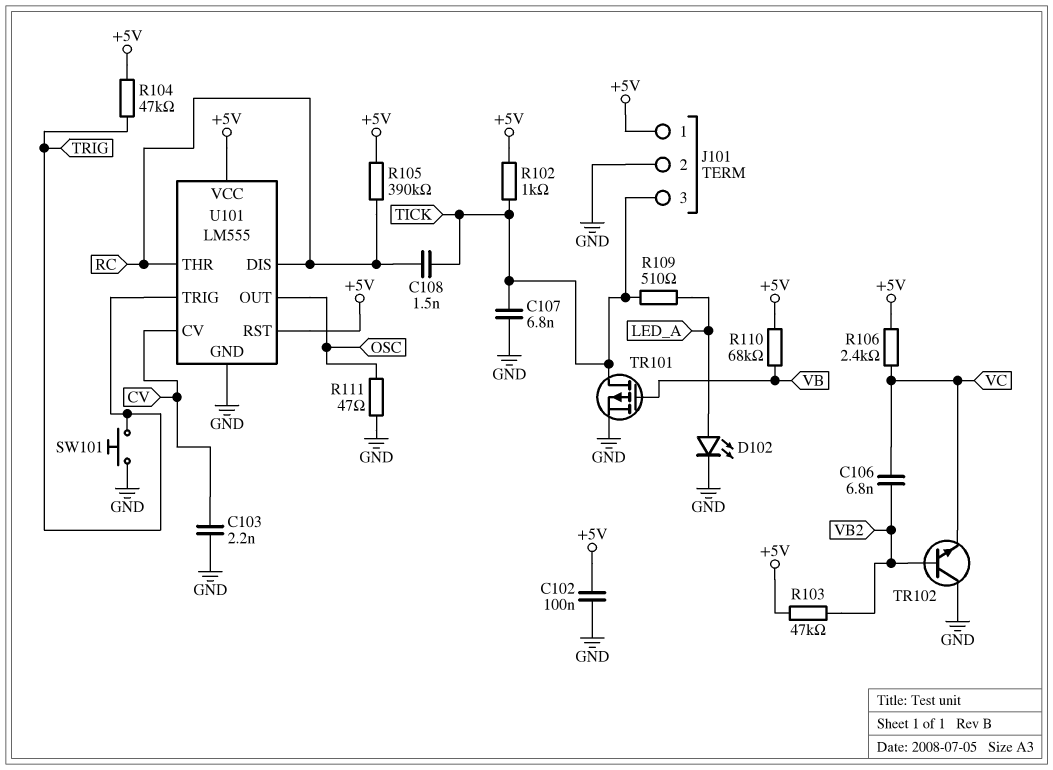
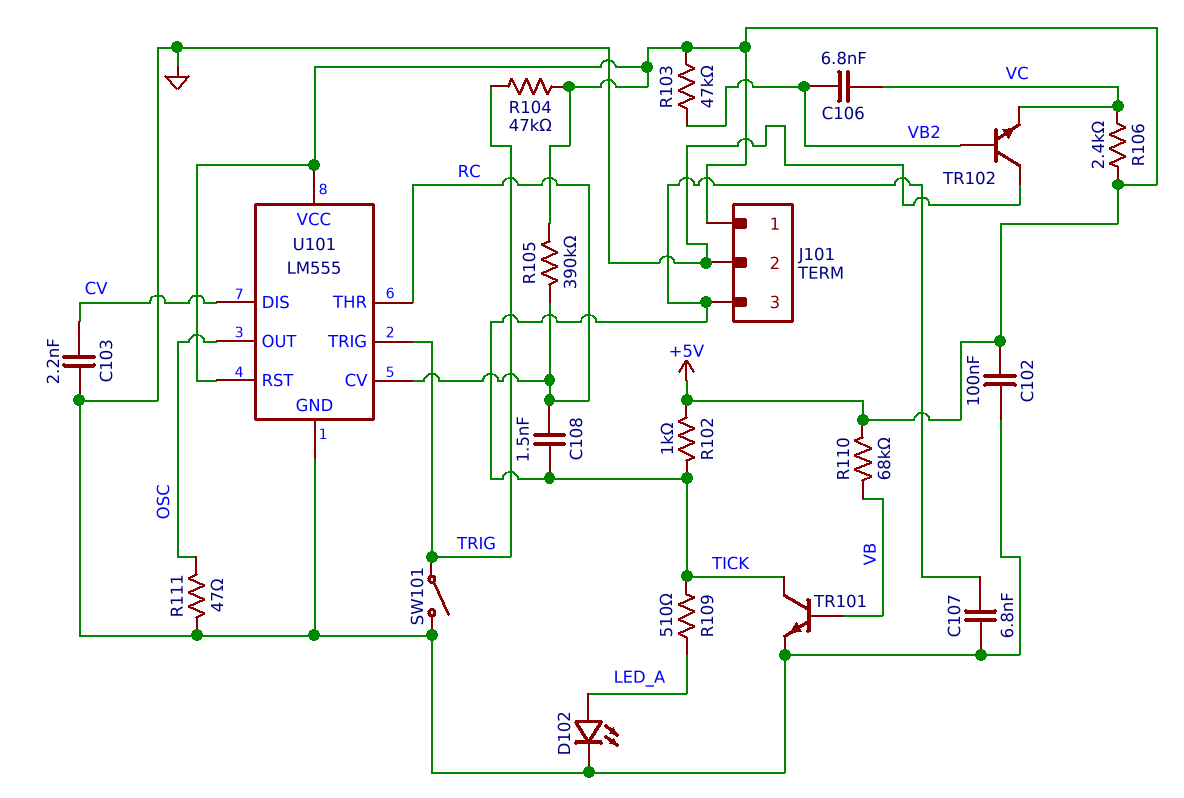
SW101: button (GND, TRIG) -> switch (GND, TRIG)
TR101: PMOS (G VB, D TICK, S GND) -> NPN (B VB, C TICK, E GND)
U101 pin CV: CV -> RC
U101 pin DIS: RC -> CV

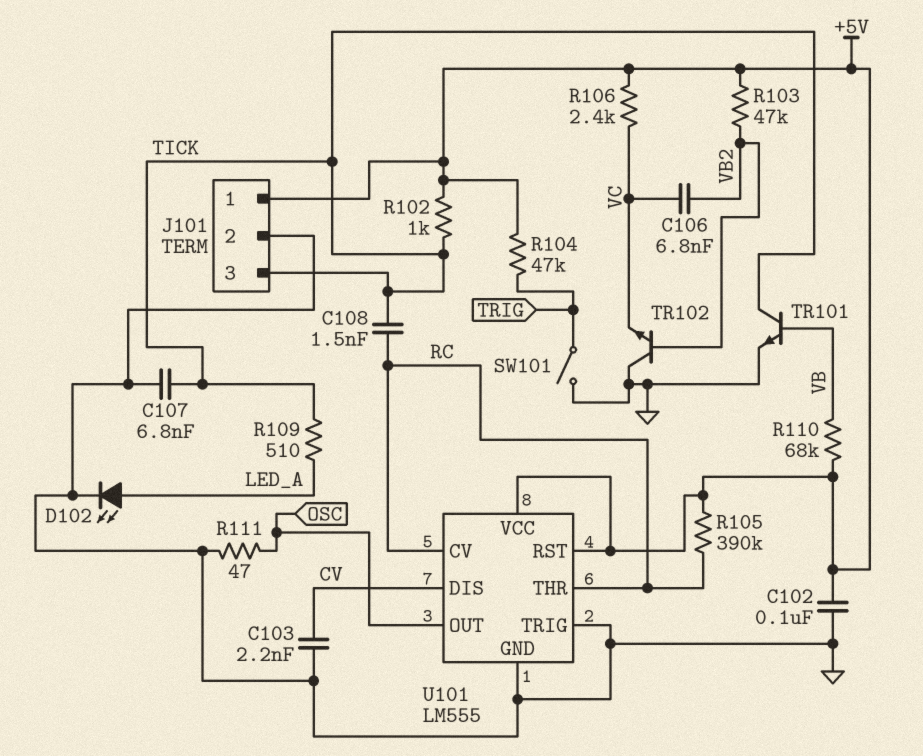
U101 pin TRIG: TRIG -> GND

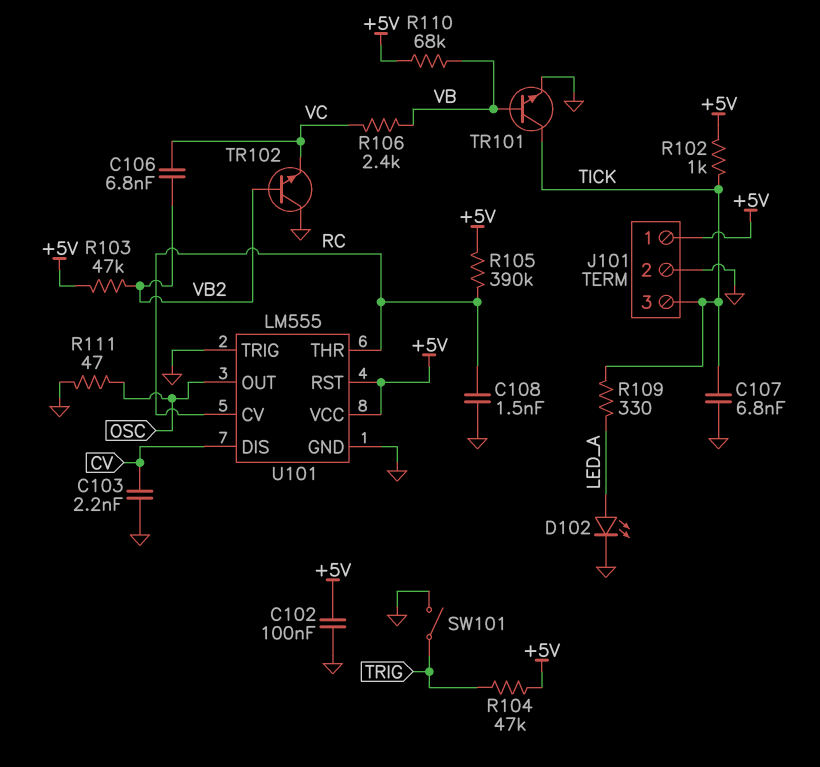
C108: 1.5nF (RC, TICK) -> 1.5nF (GND, RC)
R106: 2.4k (+5V, VC) -> 2.4k (VB, VC)
R109: 510 (LED_A, TICK) -> 330 (LED_A, TICK)

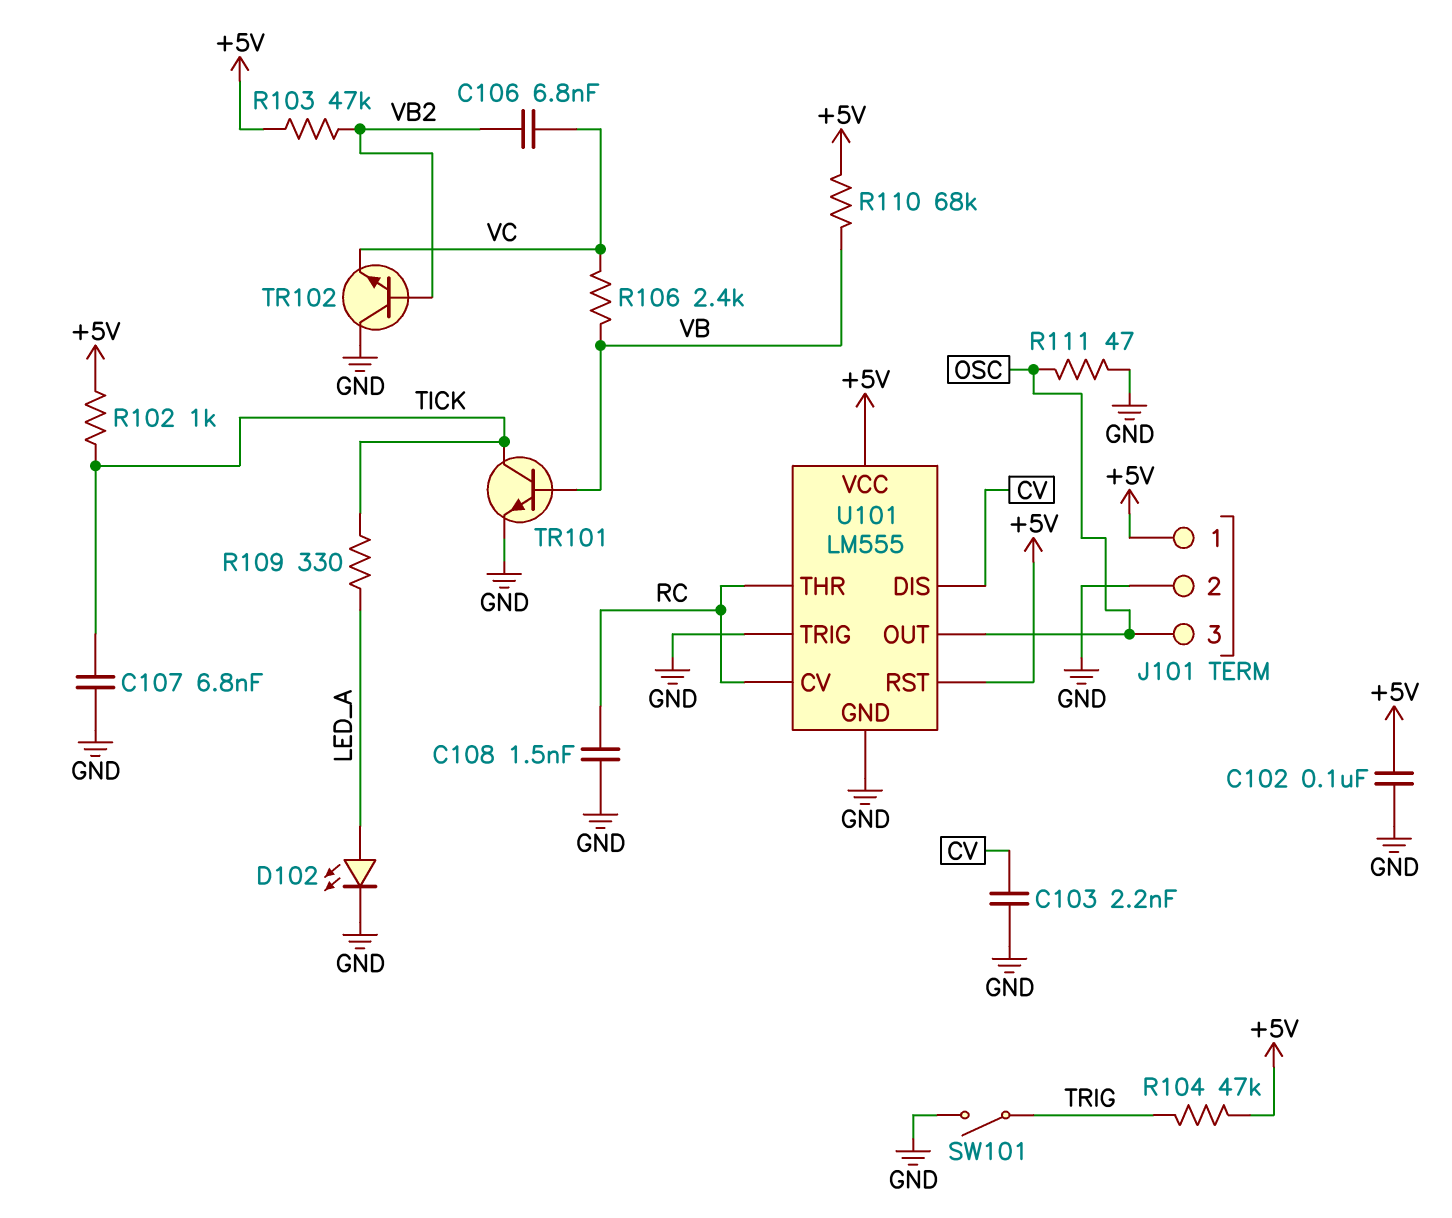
J101 pin 3: TICK -> OSC
R105: 390k (+5V, RC) -> none

